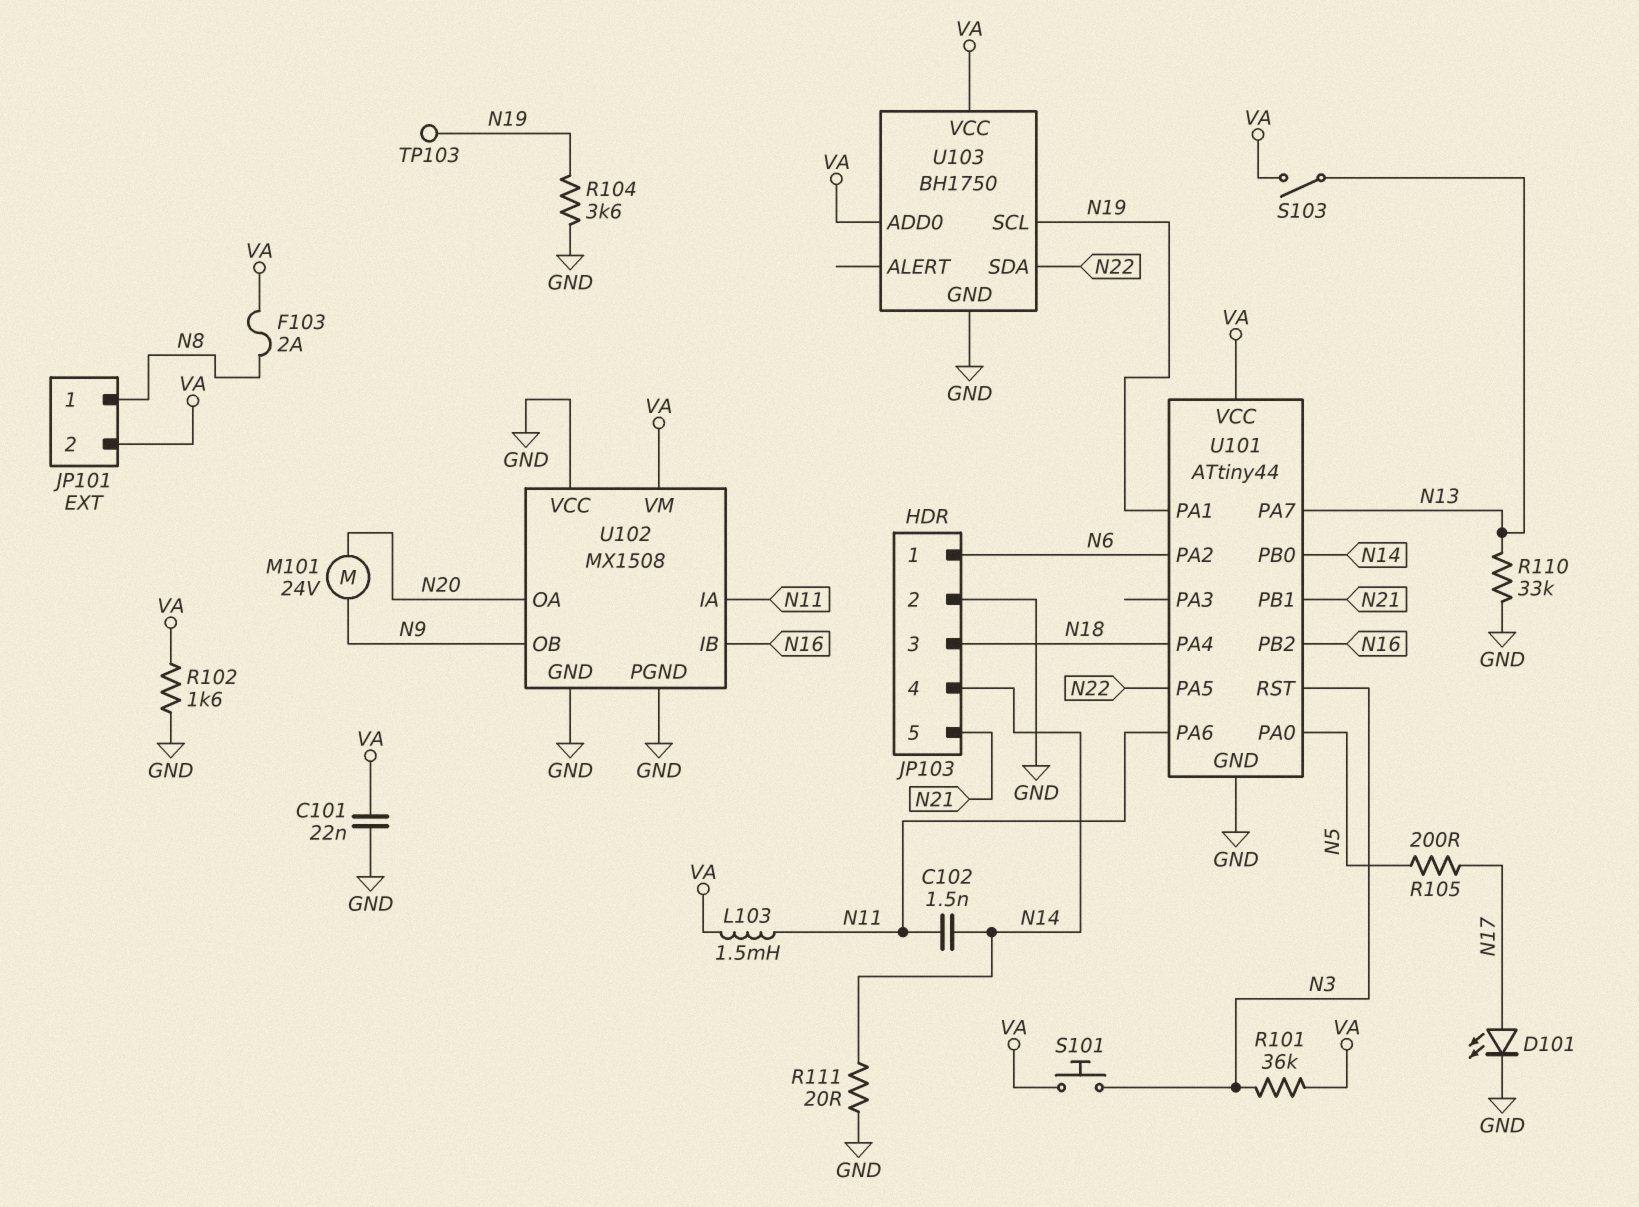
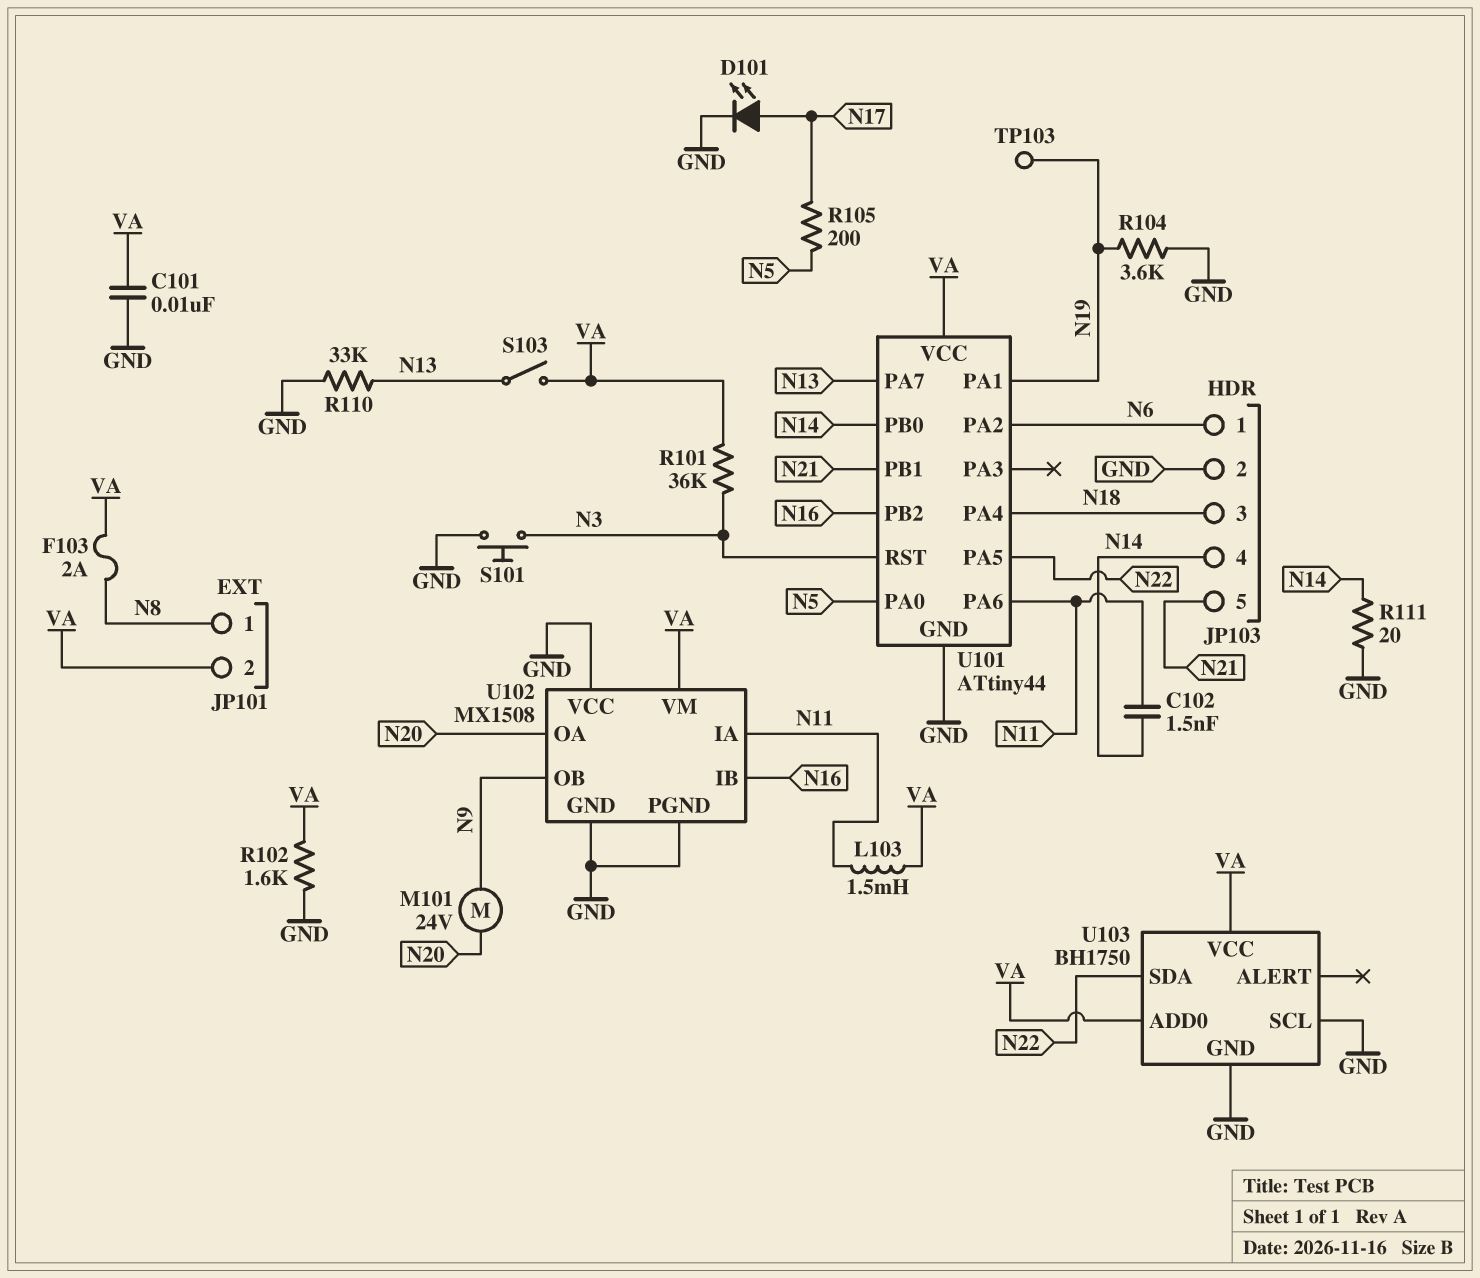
C101: 22nF (GND, VA) -> 10nF (GND, VA)
S101: button (N3, VA) -> button (GND, N3)
U103 pin SCL: N19 -> GND

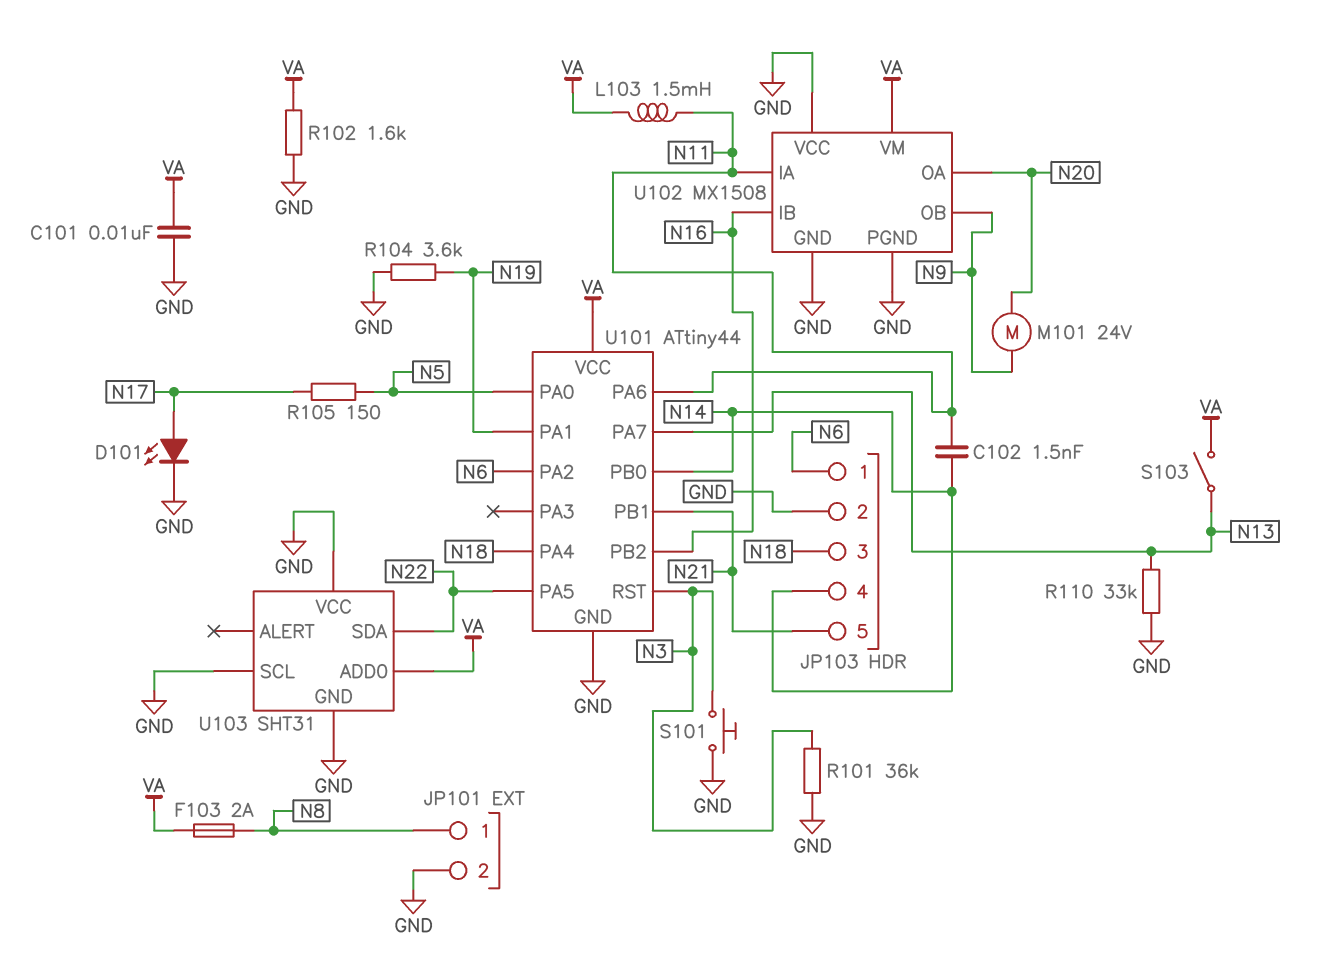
JP101 pin 2: VA -> GND
R101: 36k (N3, VA) -> 36k (GND, N3)
R105: 200 (N5, N17) -> 150 (N5, N17)
R111: 20 (GND, N14) -> none
TP103: test point (N19) -> none
U103: BH1750 -> SHT31
U103 pin VCC: VA -> GND

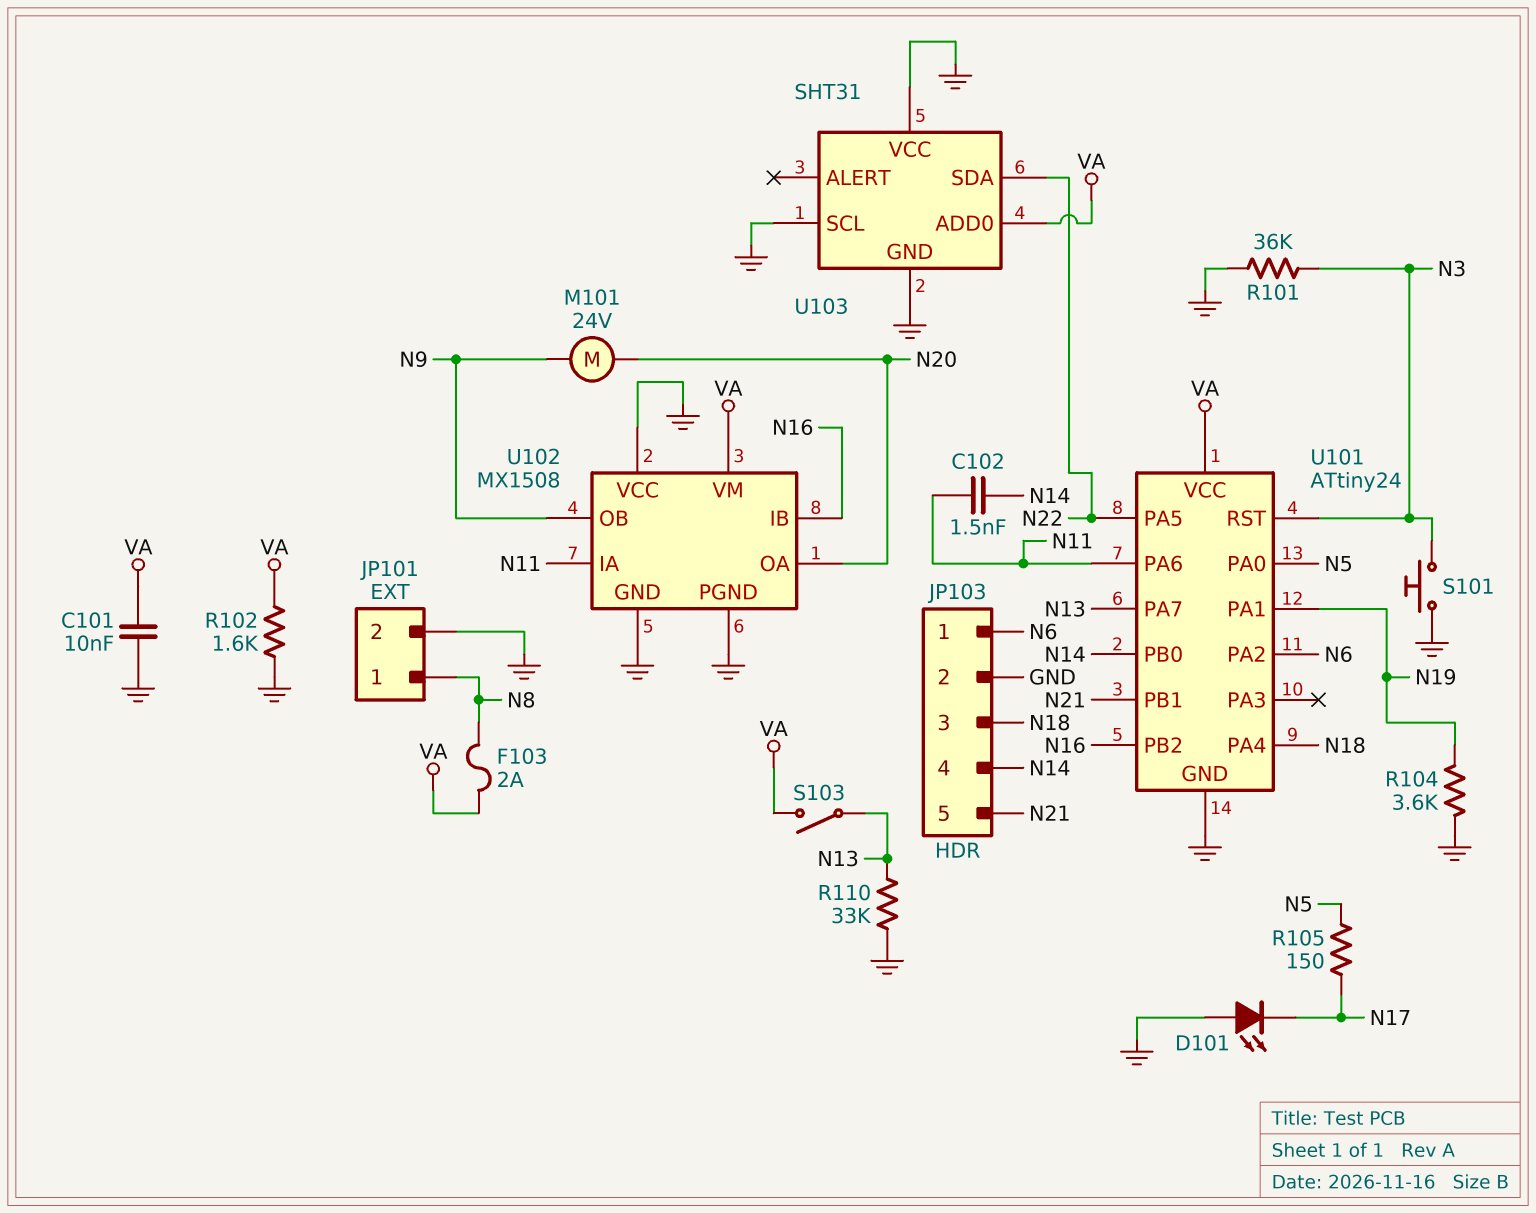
D101: LED (A N17, K GND) -> LED (A GND, K N17)
L103: 1.5mH (N11, VA) -> none
U101: ATtiny44 -> ATtiny24

